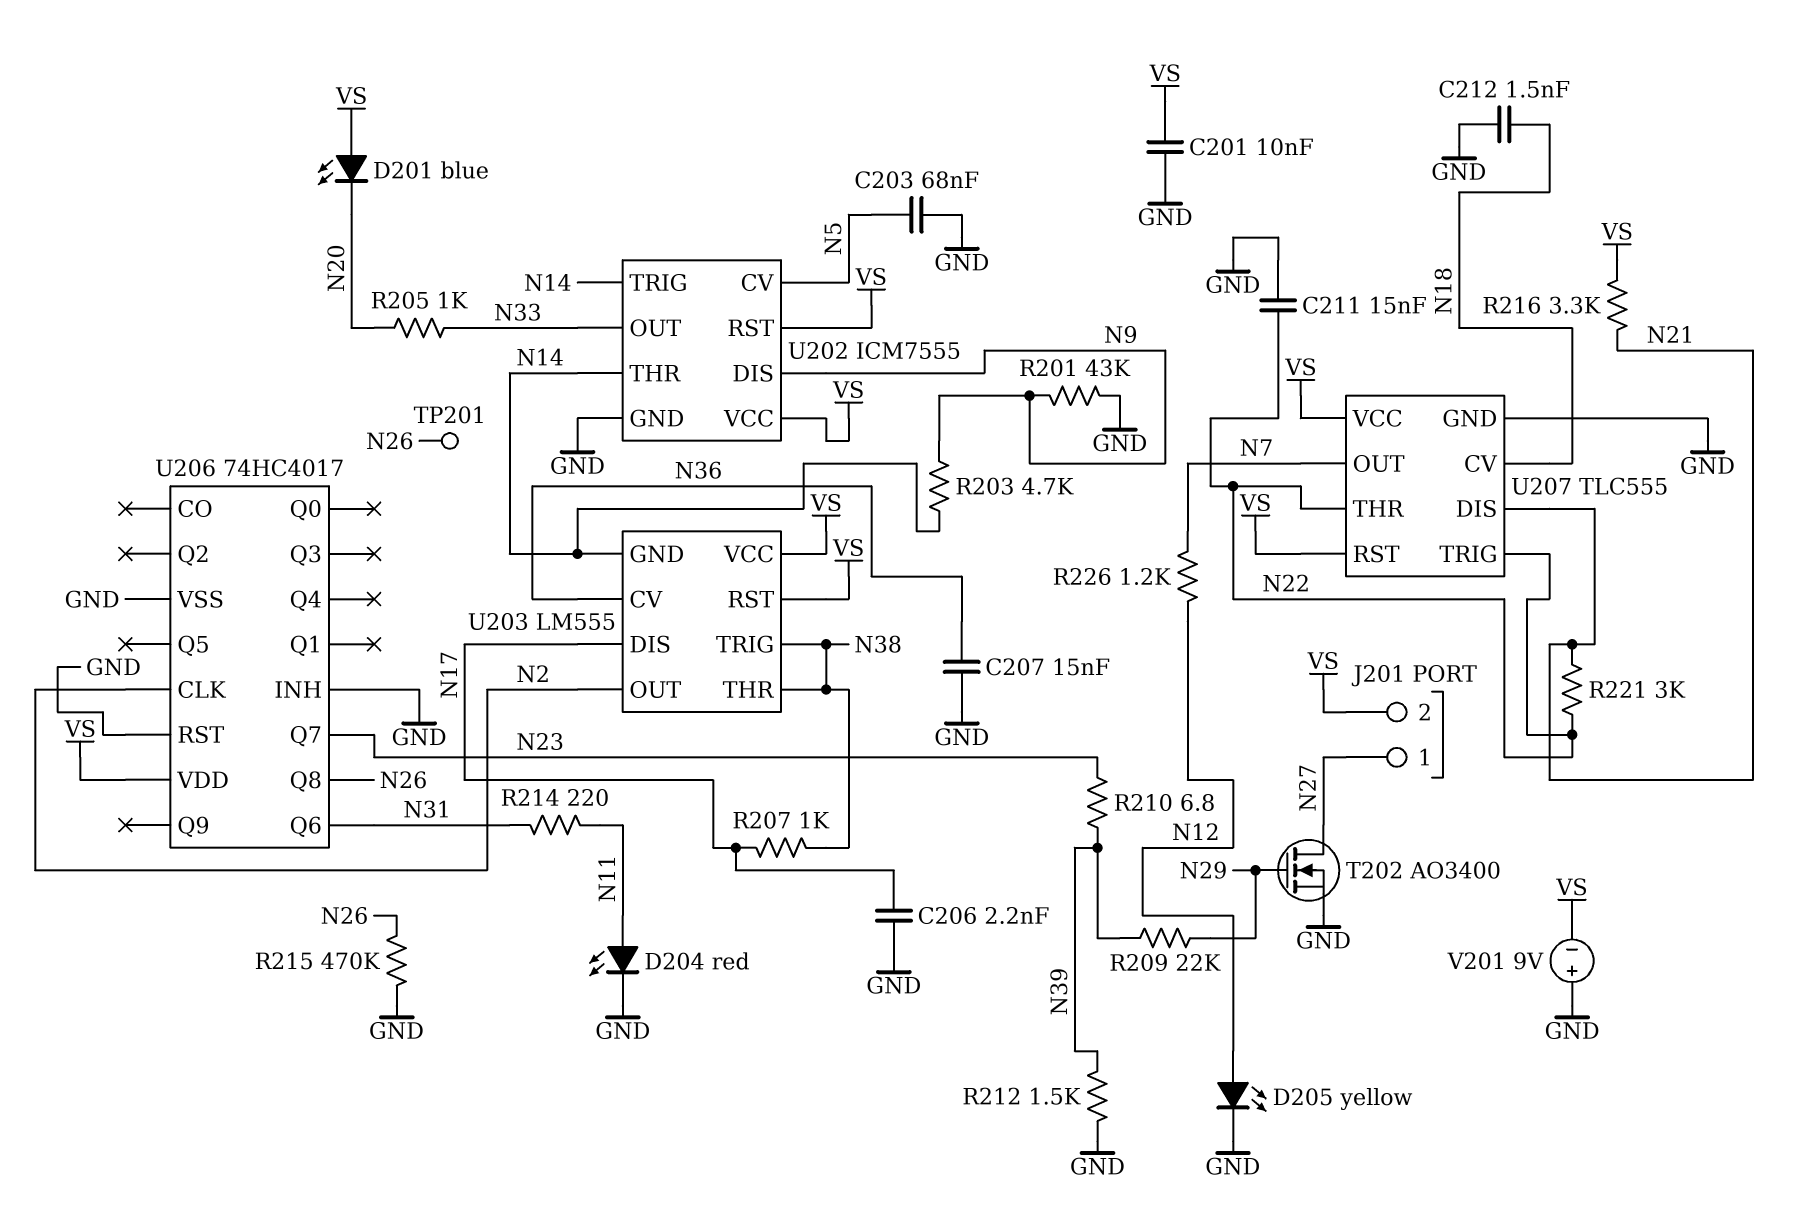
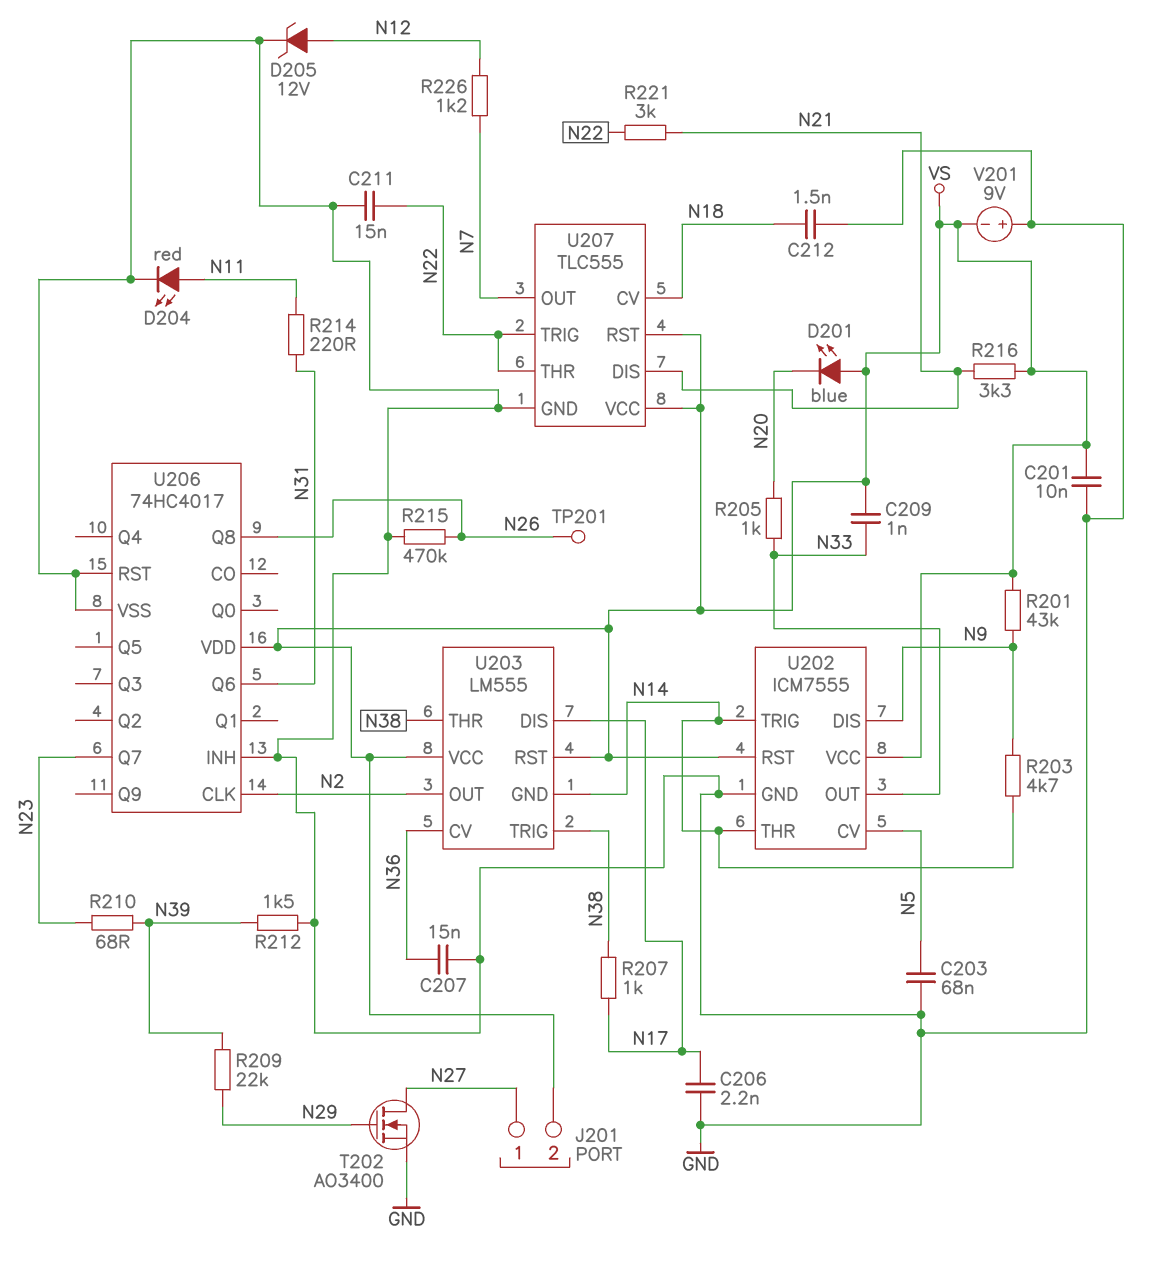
C209: none -> 1nF (N33, VS)
D205: LED yellow (A N12, K GND) -> zener 12V (A N12, K GND)
R201: 43k (GND, N9) -> 43k (N9, VS)
R210: 6.8 (N23, N39) -> 68 (N23, N39)

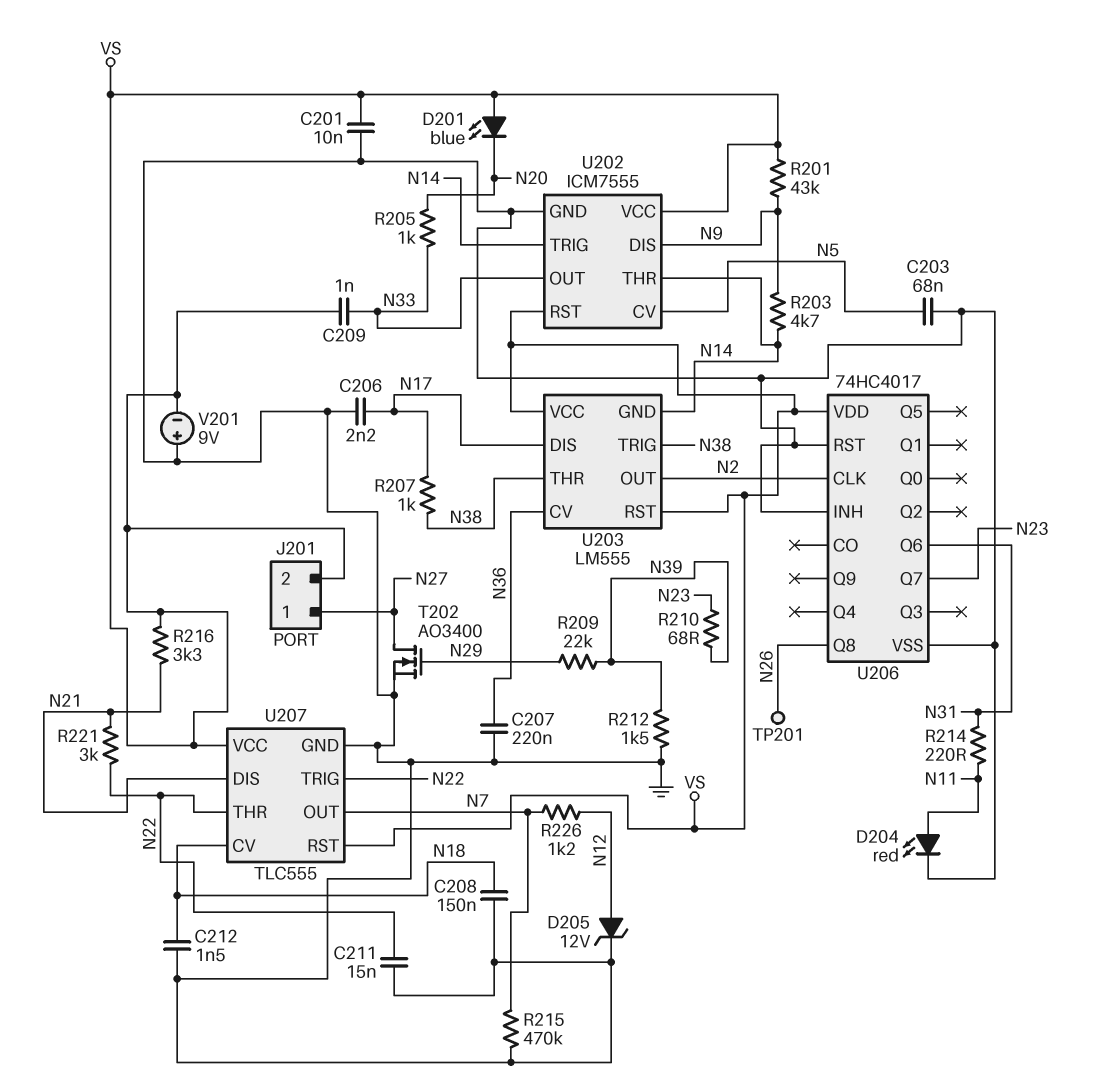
C207: 15nF (GND, N36) -> 220nF (GND, N36)
C208: none -> 150nF (GND, N18)
R215: 470k (GND, N26) -> 470k (GND, N7)

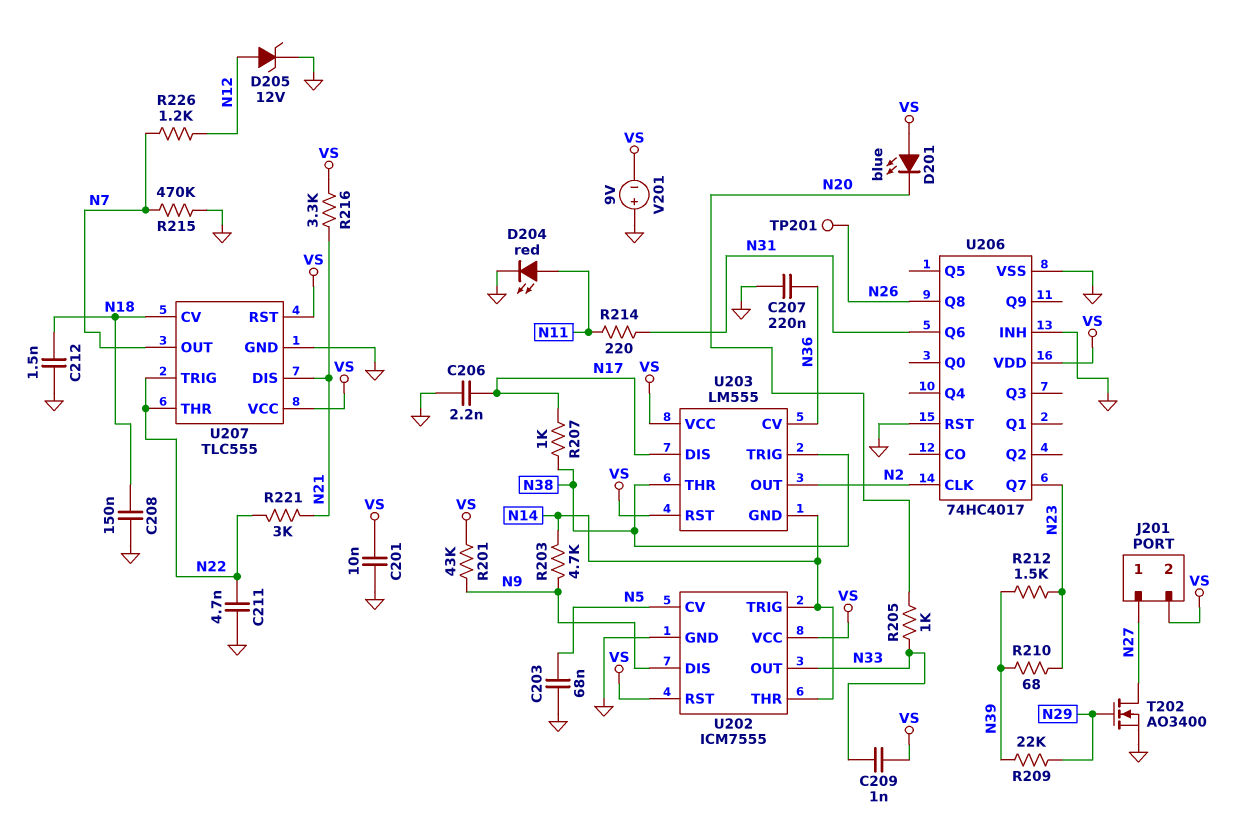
C211: 15nF (GND, N22) -> 4.7nF (GND, N22)
R212: 1.5k (GND, N39) -> 1.5k (N23, N39)

